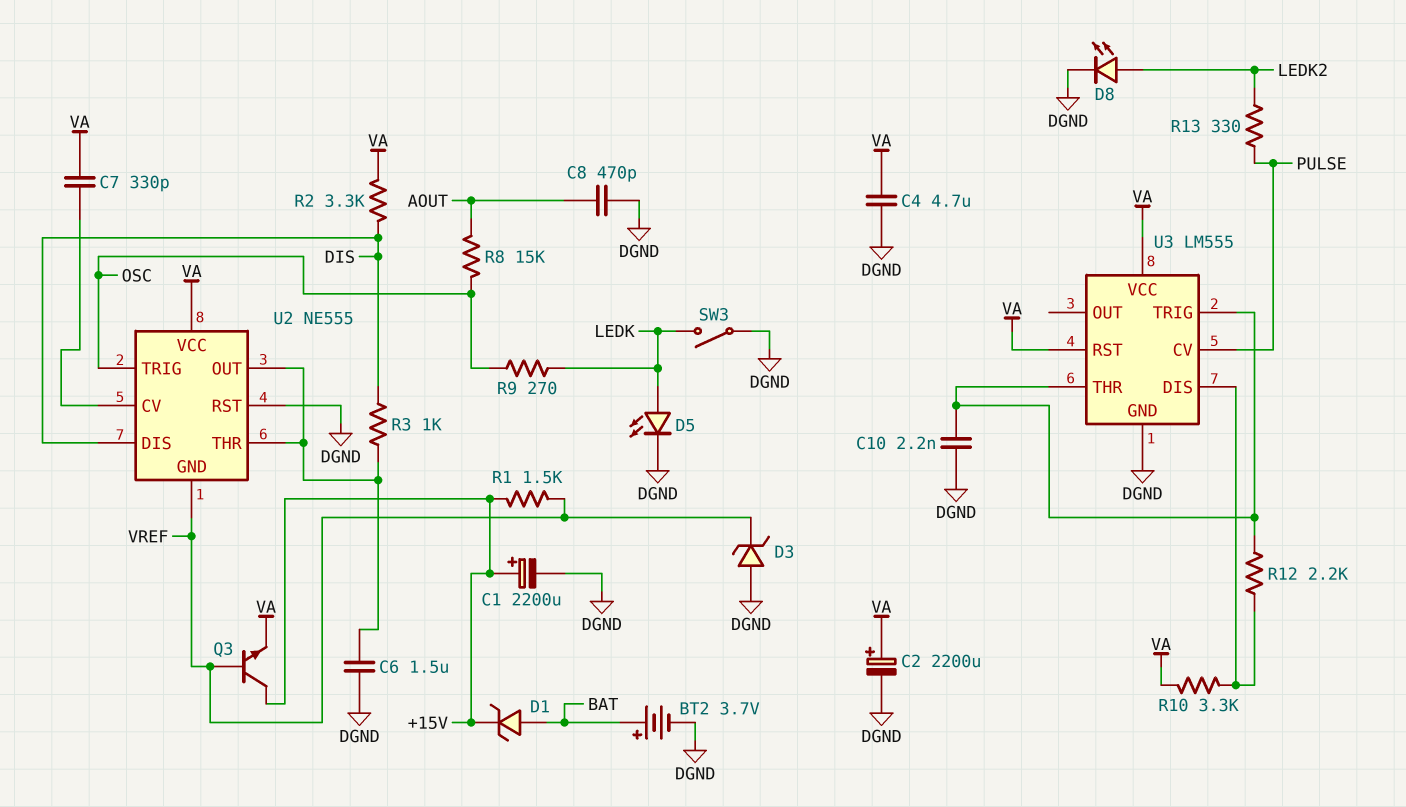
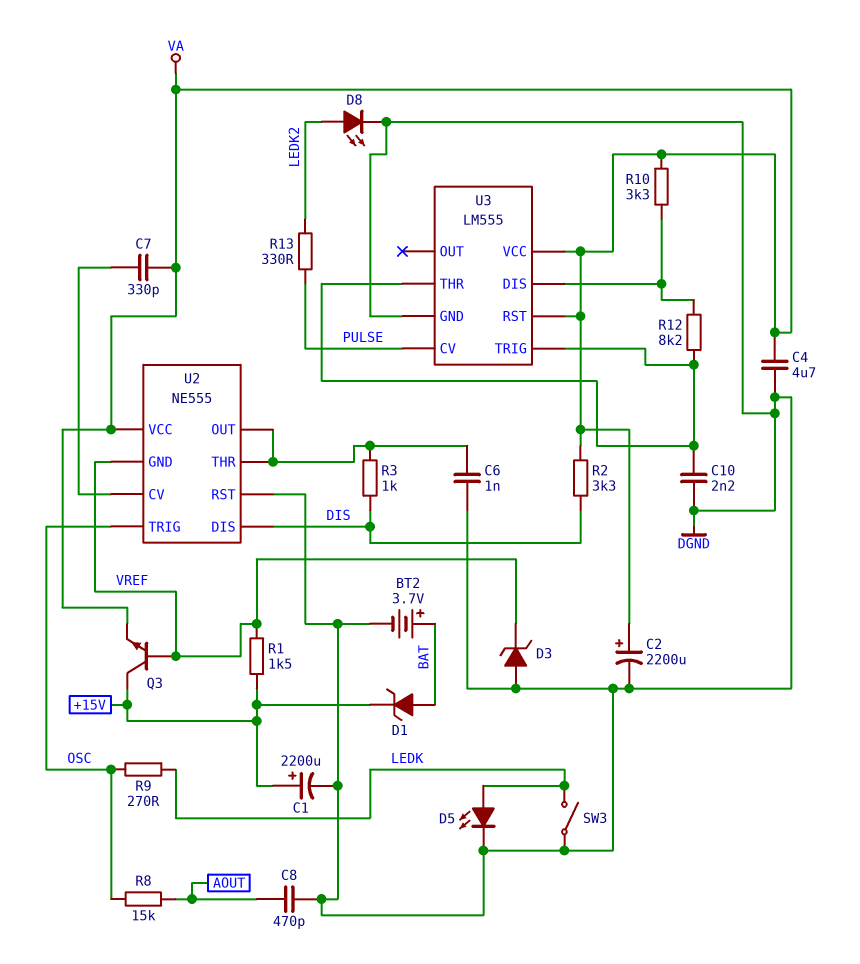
C6: 1.5uF (DGND, U2/OUT) -> 1nF (DGND, U2/OUT)
R12: 2.2k (U3/DIS, U3/THR) -> 8.2k (U3/DIS, U3/THR)

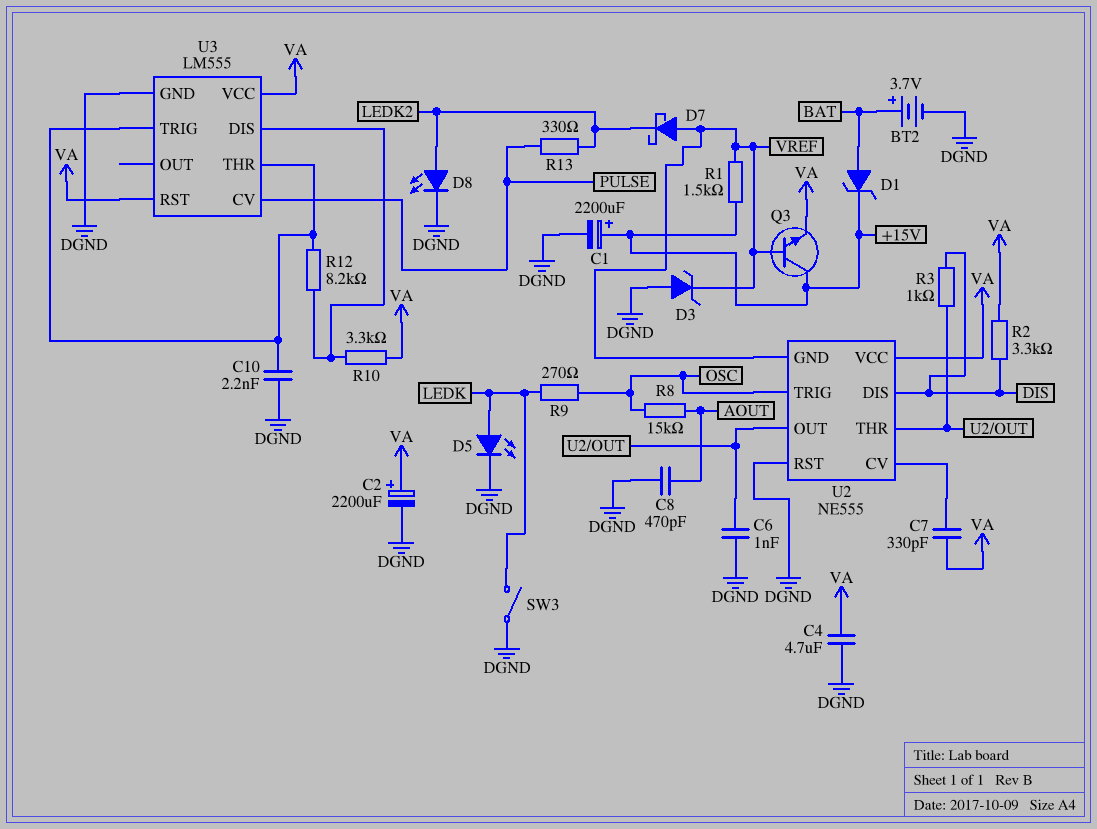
D7: none -> schottky (A VREF, K LEDK2)

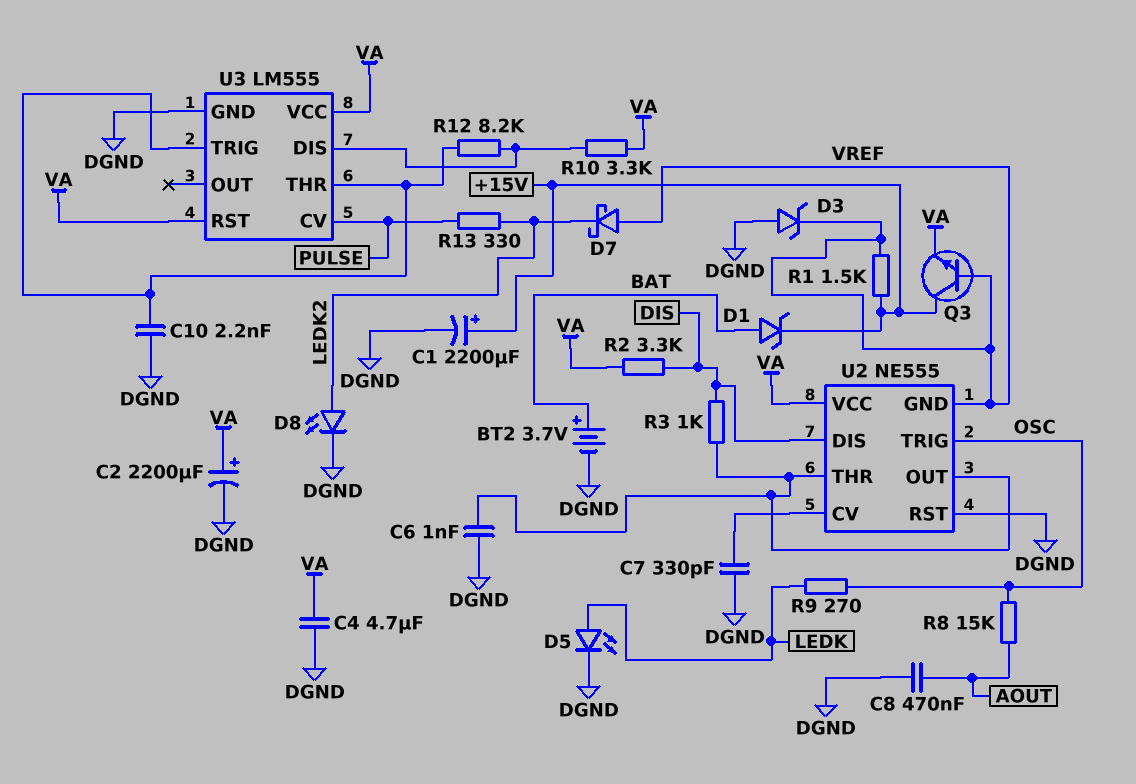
C7: 330pF (U2/CV, VA) -> 330pF (DGND, U2/CV)
C8: 470pF (AOUT, DGND) -> 470nF (AOUT, DGND)
SW3: switch (DGND, LEDK) -> none

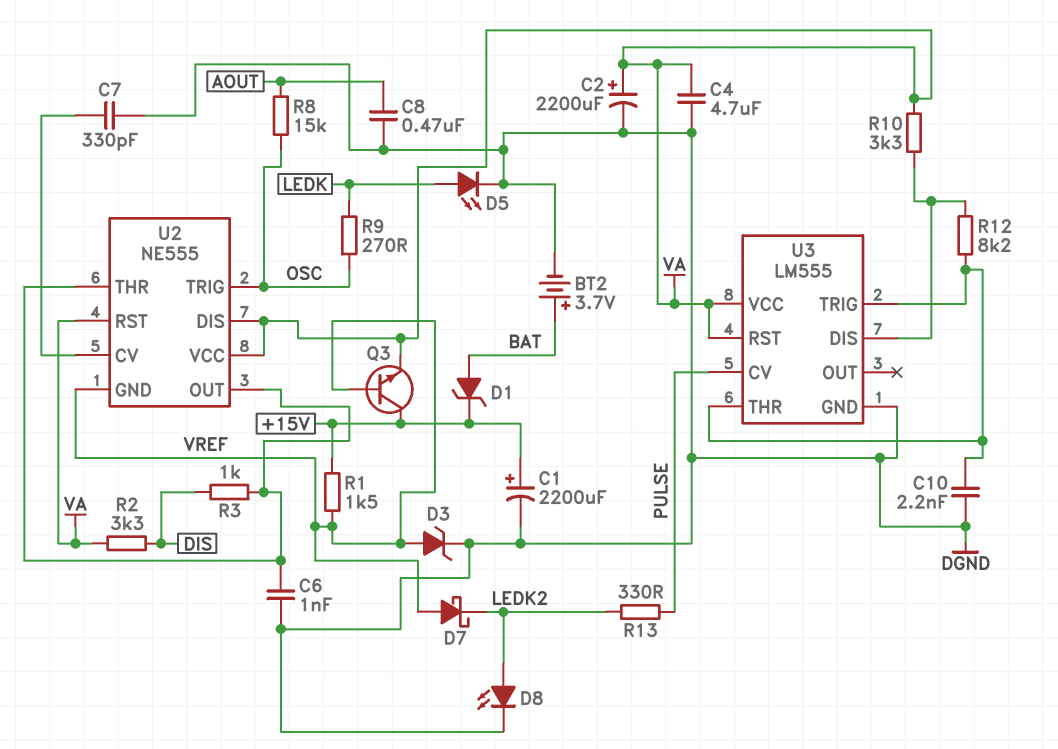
D3: zener (A DGND, K VREF) -> zener (A VREF, K DGND)
U2 pin DIS: DIS -> VA
U2 pin RST: DGND -> VA

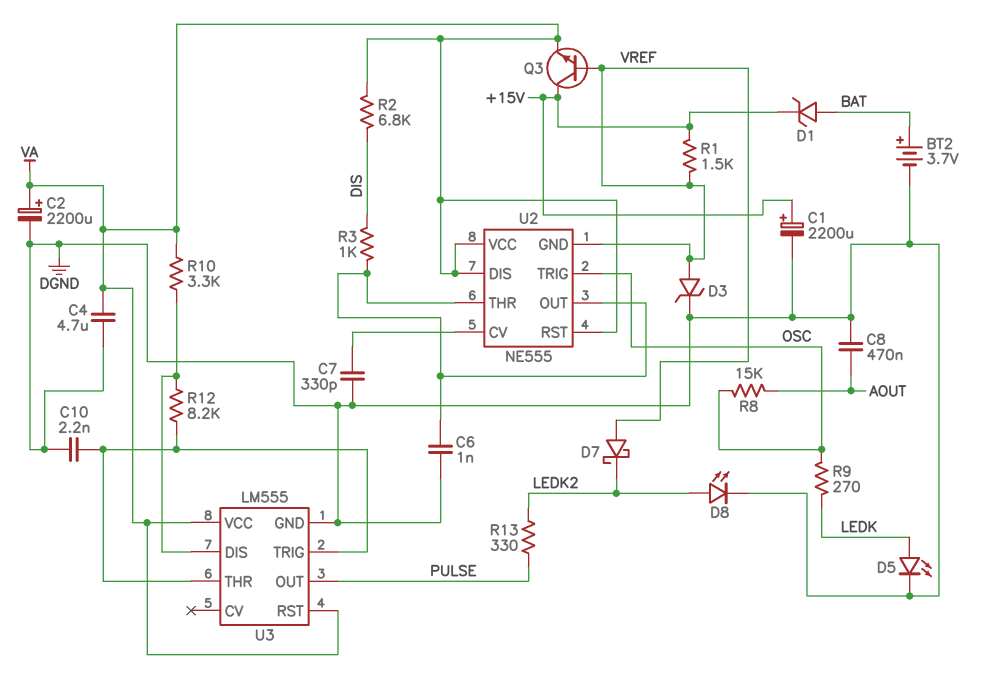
R2: 3.3k (DIS, VA) -> 6.8k (DIS, VA)
U3 pin CV: PULSE -> none
U3 pin OUT: none -> PULSE

